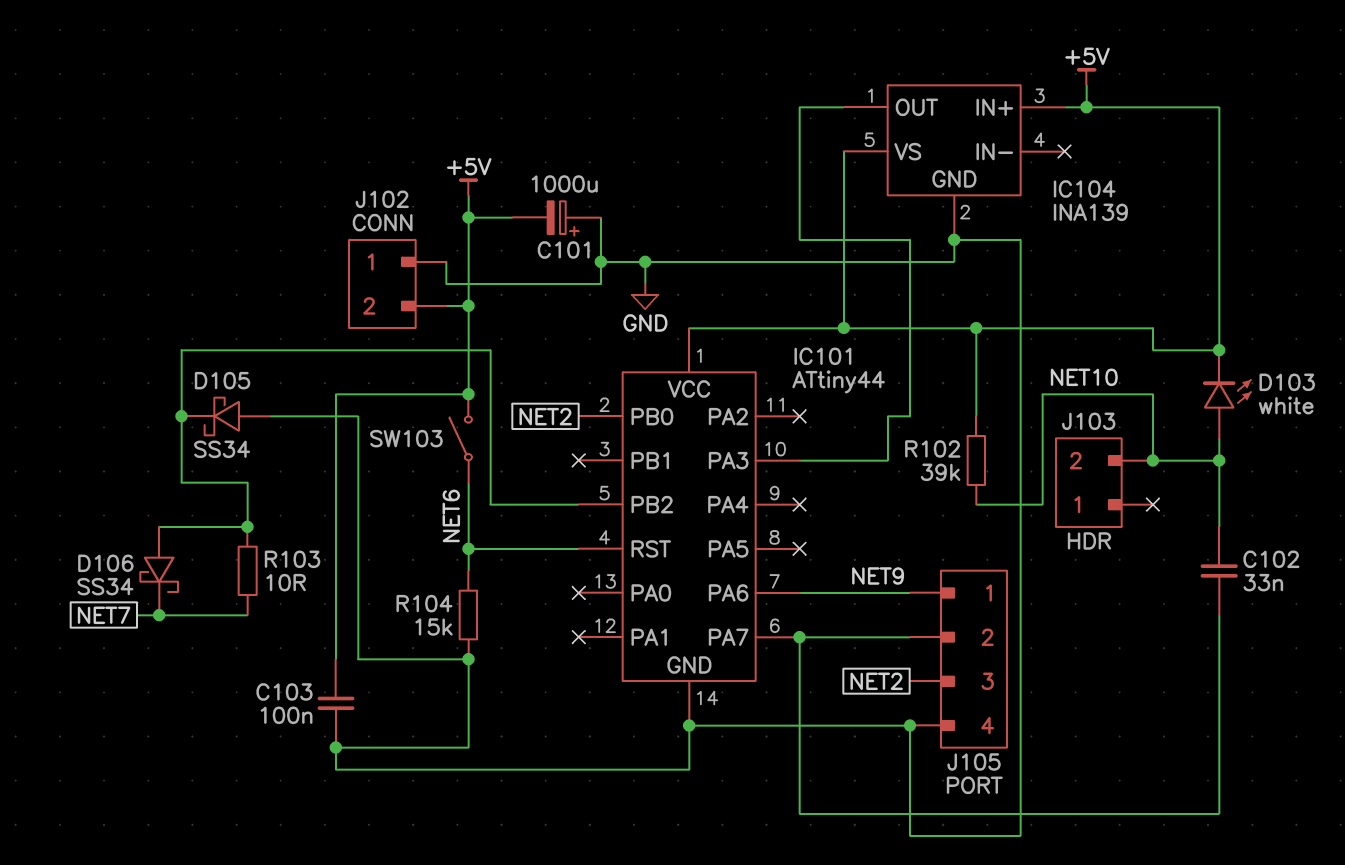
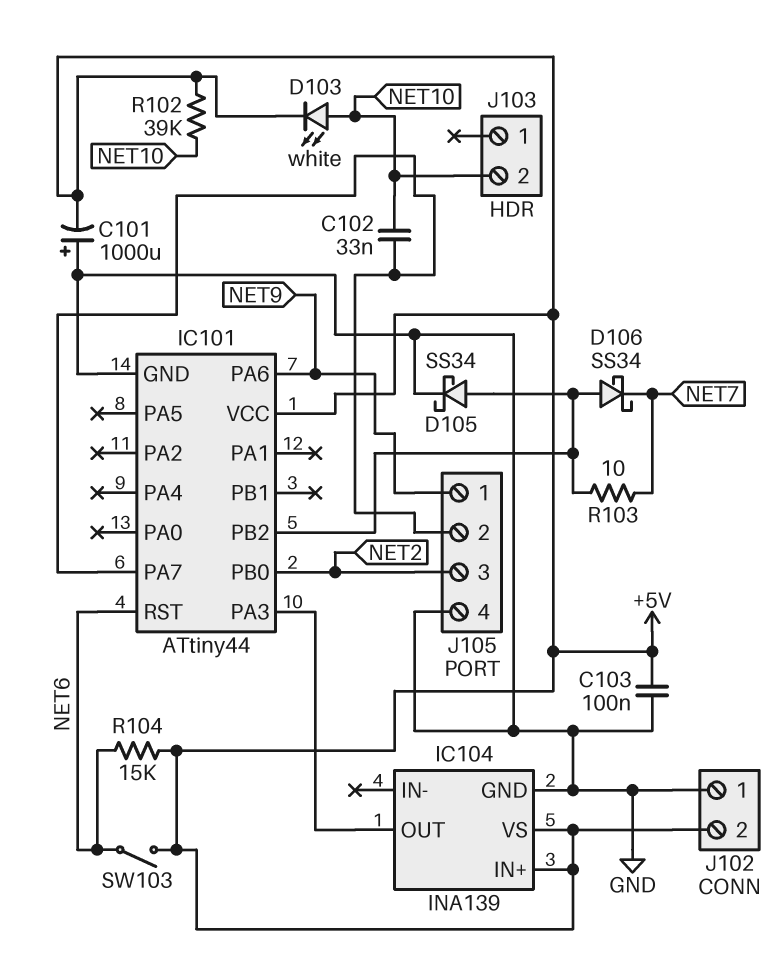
D105: schottky SS34 (A GND, K IC101/PB2) -> schottky SS34 (A IC101/PB2, K GND)
R104: 15k (GND, NET6) -> 15k (+5V, NET6)

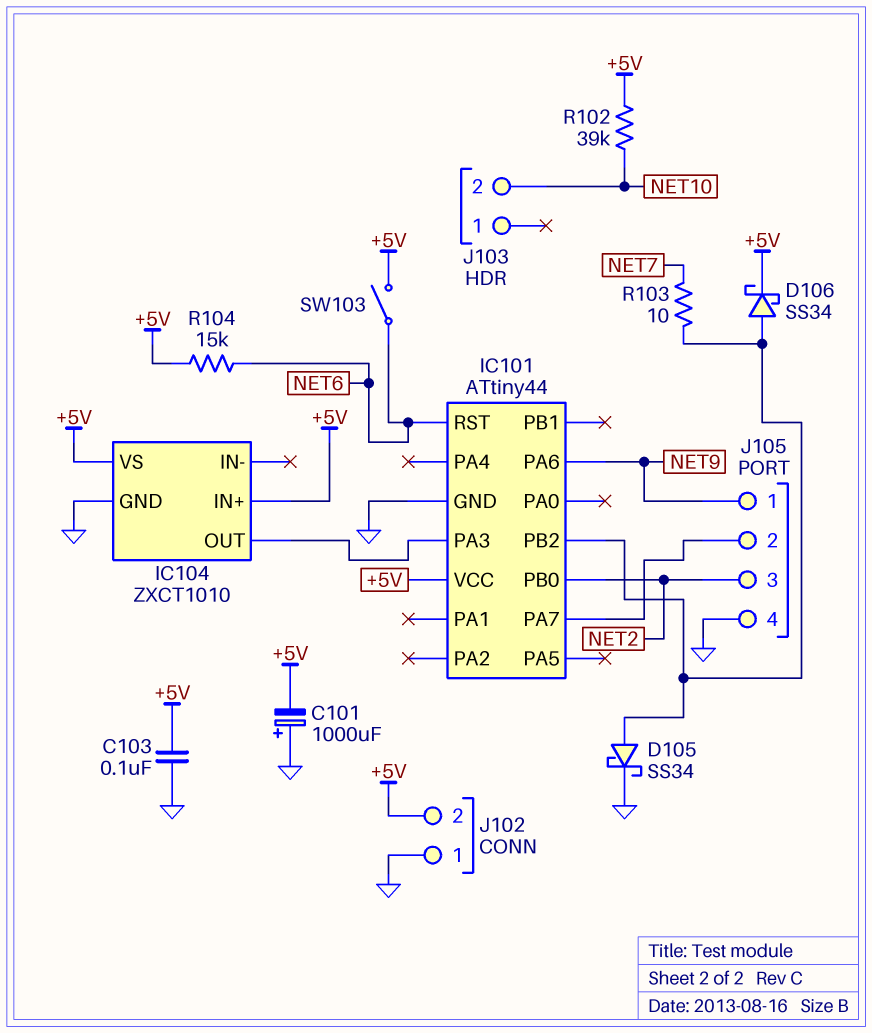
C102: 33nF (IC101/PA7, NET10) -> none
D103: LED white (A NET10, K +5V) -> none
D106: schottky SS34 (A IC101/PB2, K NET7) -> schottky SS34 (A IC101/PB2, K +5V)
IC104: INA139 -> ZXCT1010

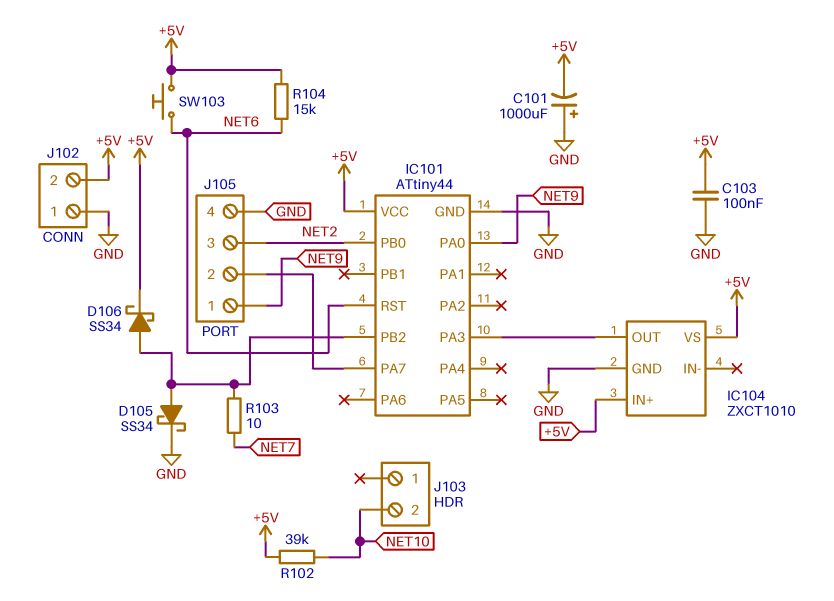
IC101 pin PA0: none -> NET9
IC101 pin PA6: NET9 -> none
SW103: switch (+5V, NET6) -> button (+5V, NET6)

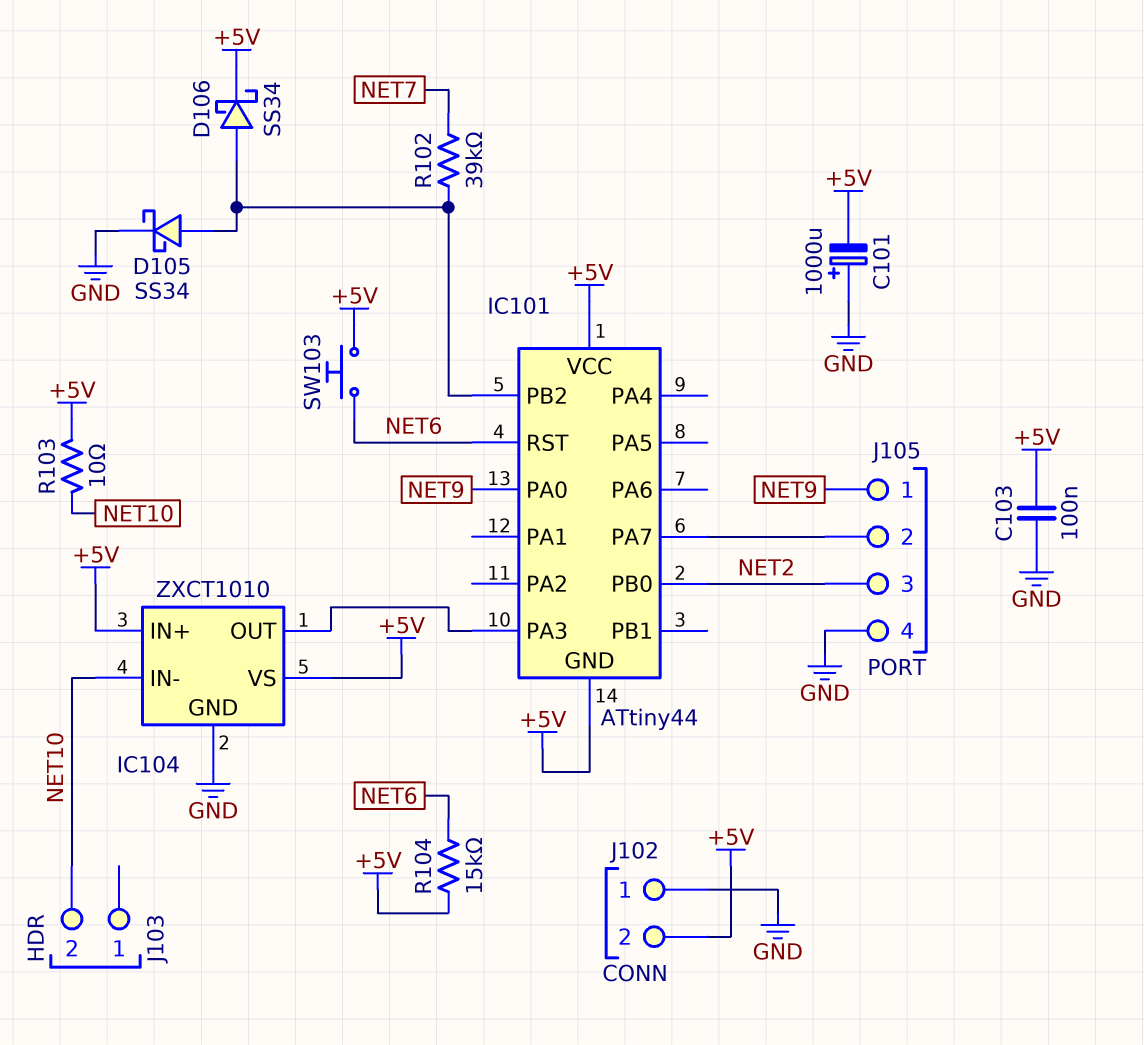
IC101 pin GND: GND -> +5V
IC104 pin IN-: none -> NET10
R102: 39k (+5V, NET10) -> 39k (IC101/PB2, NET7)
R103: 10 (IC101/PB2, NET7) -> 10 (+5V, NET10)

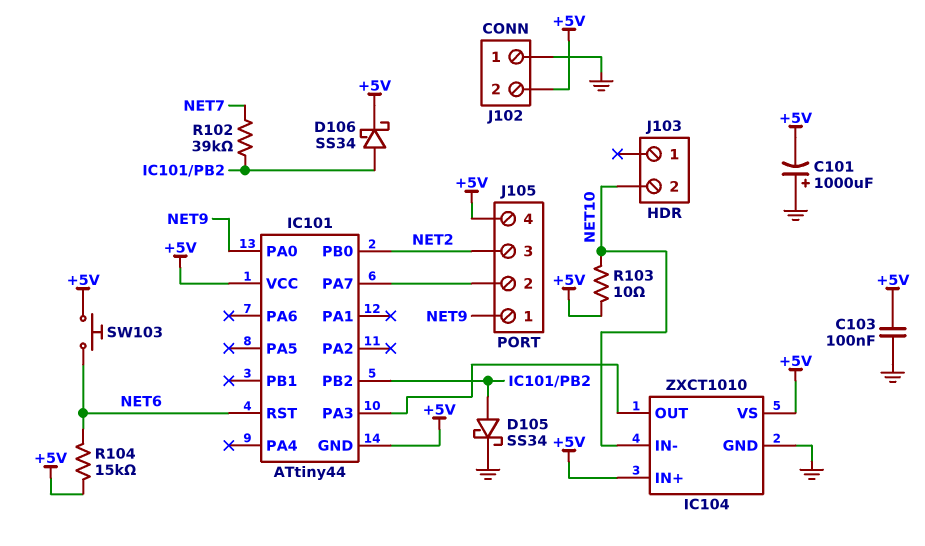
J105 pin 4: GND -> +5V

